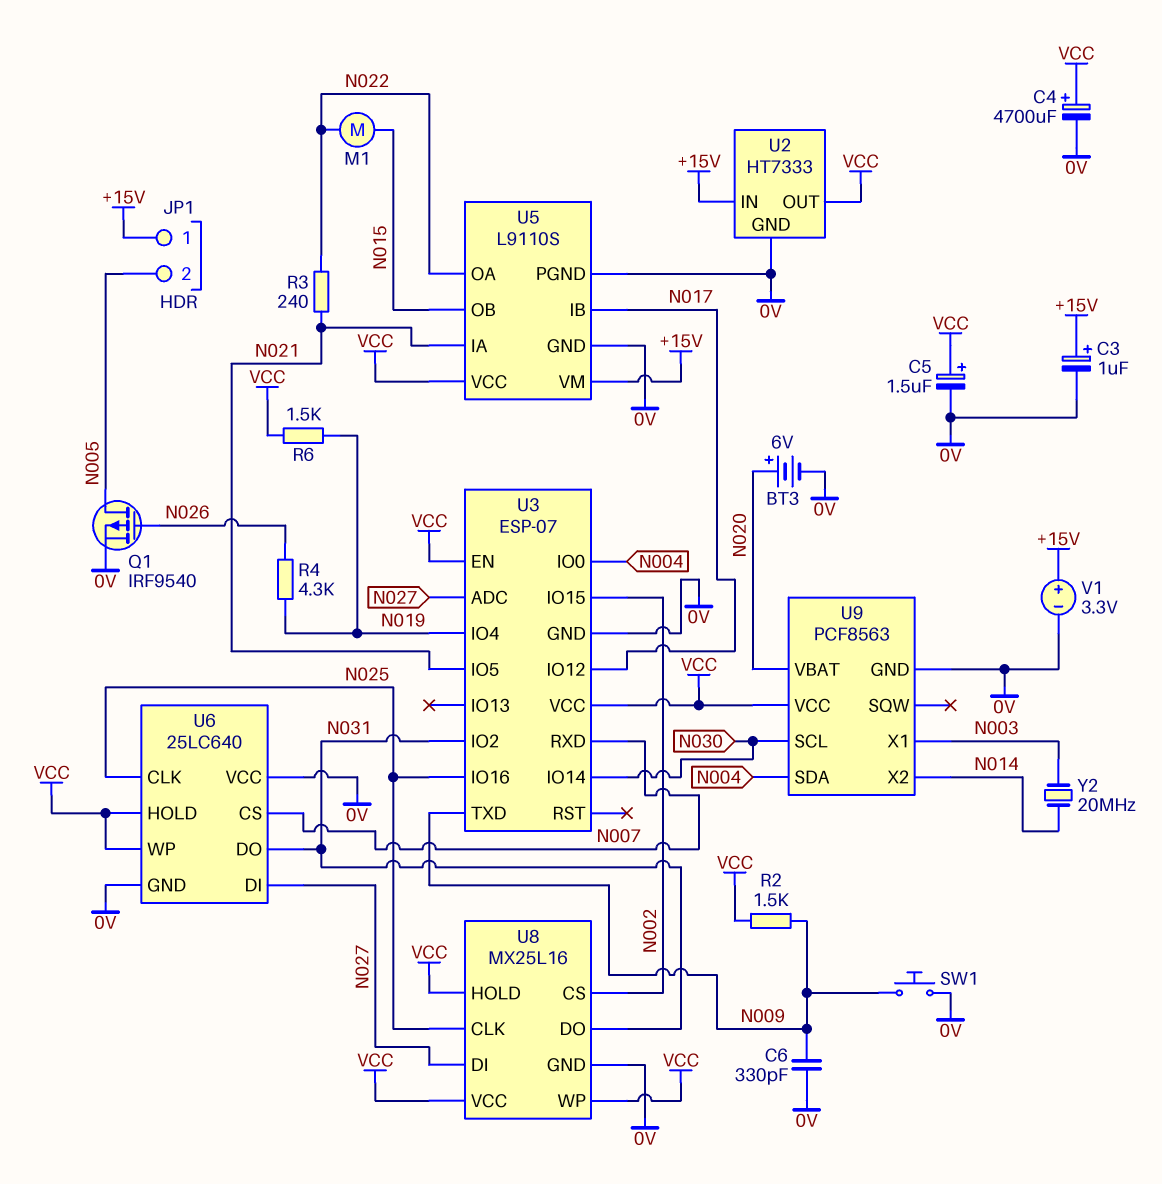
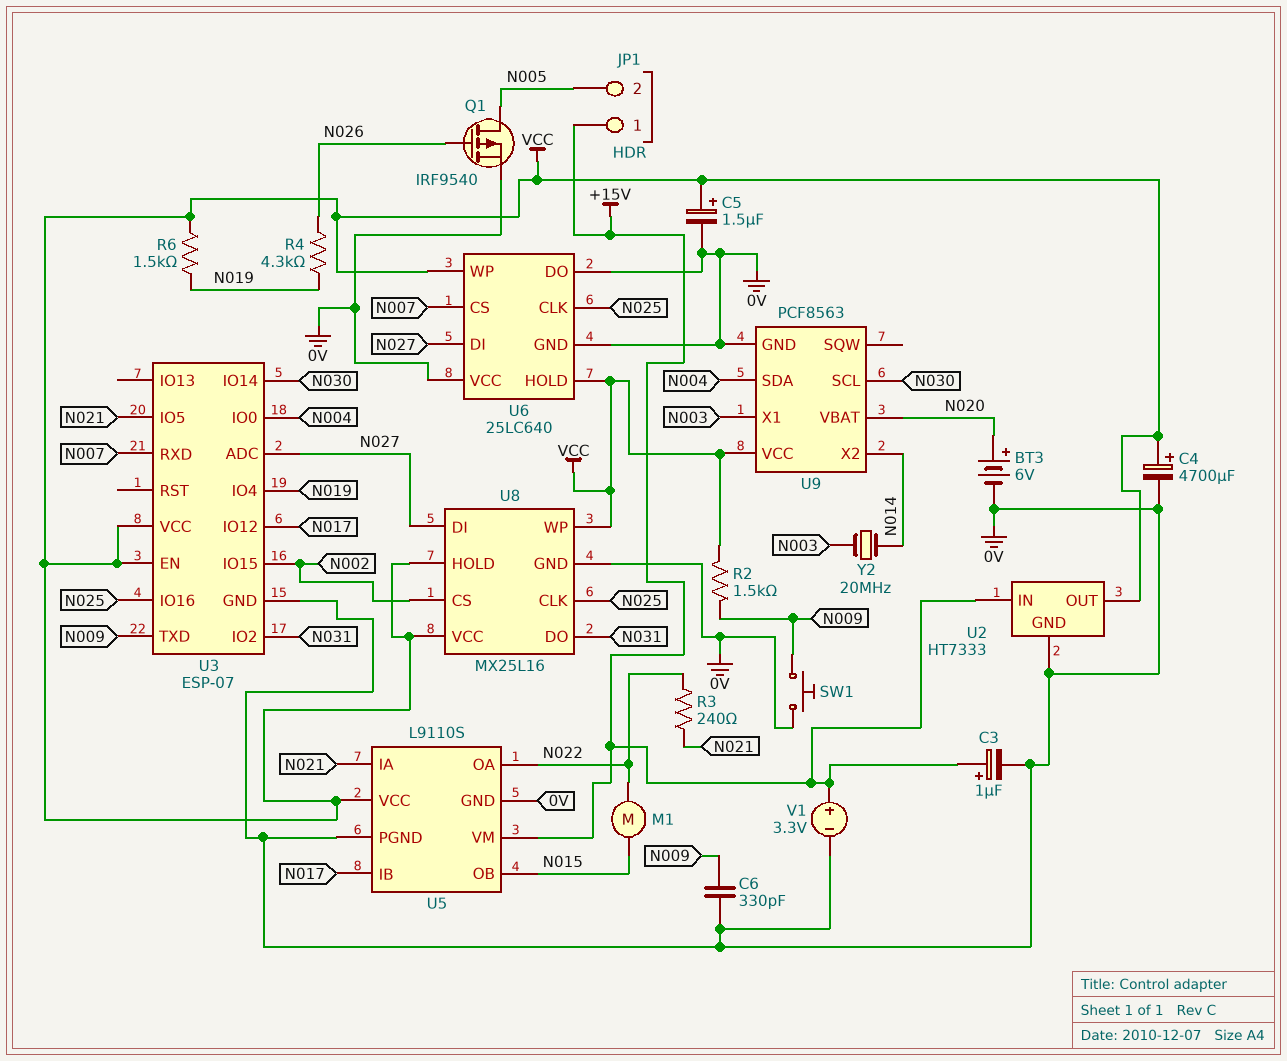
U6 pin DO: N031 -> 0V

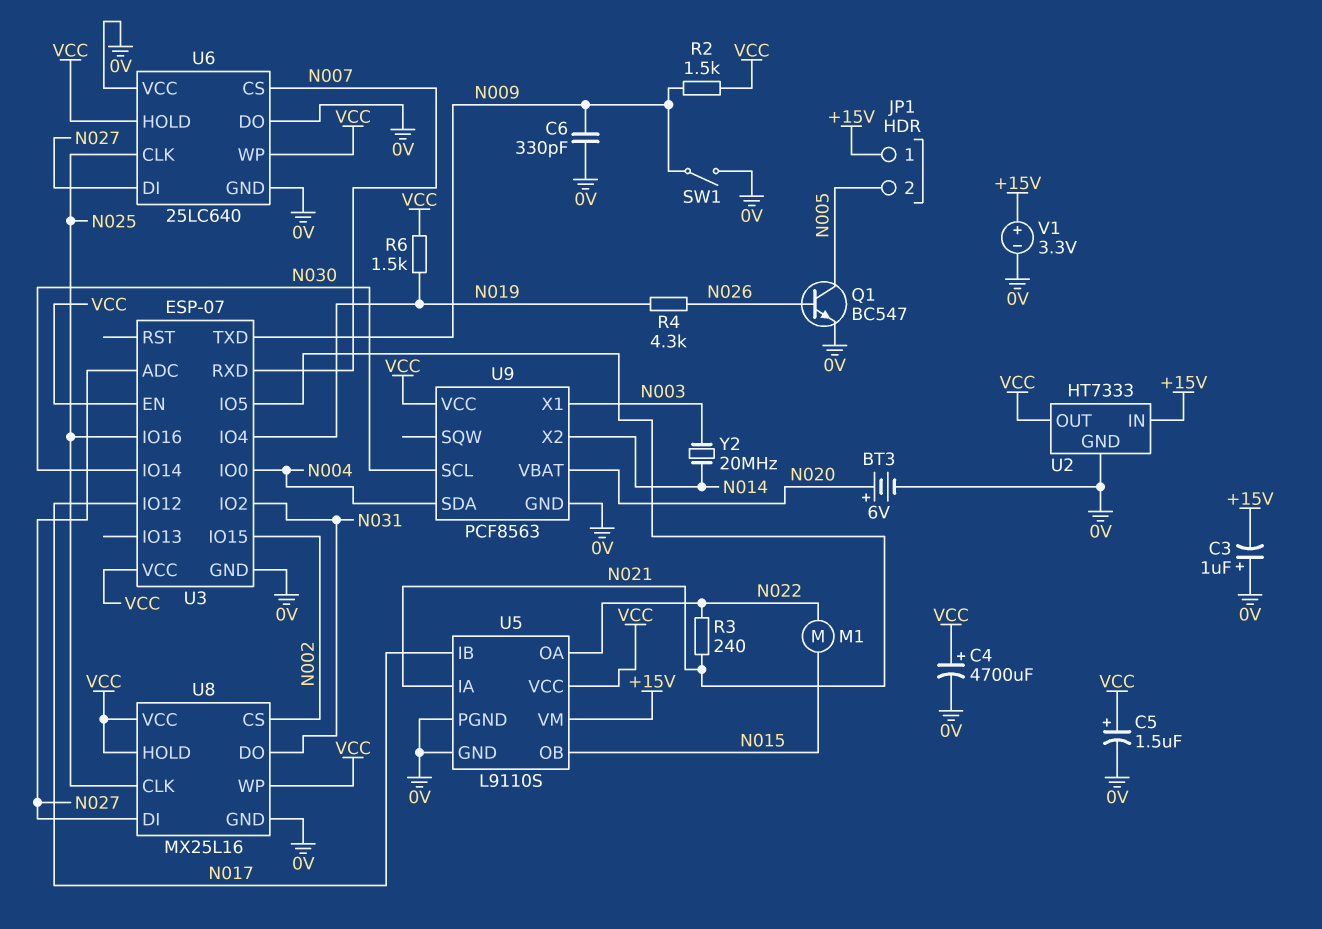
C3: 1uF (plus +15V, minus 0V) -> 1uF (plus 0V, minus +15V)
Q1: PMOS IRF9540 (G N026, D N005, S 0V) -> NPN BC547 (B N026, C N005, E 0V)
SW1: button (0V, N009) -> switch (0V, N009)

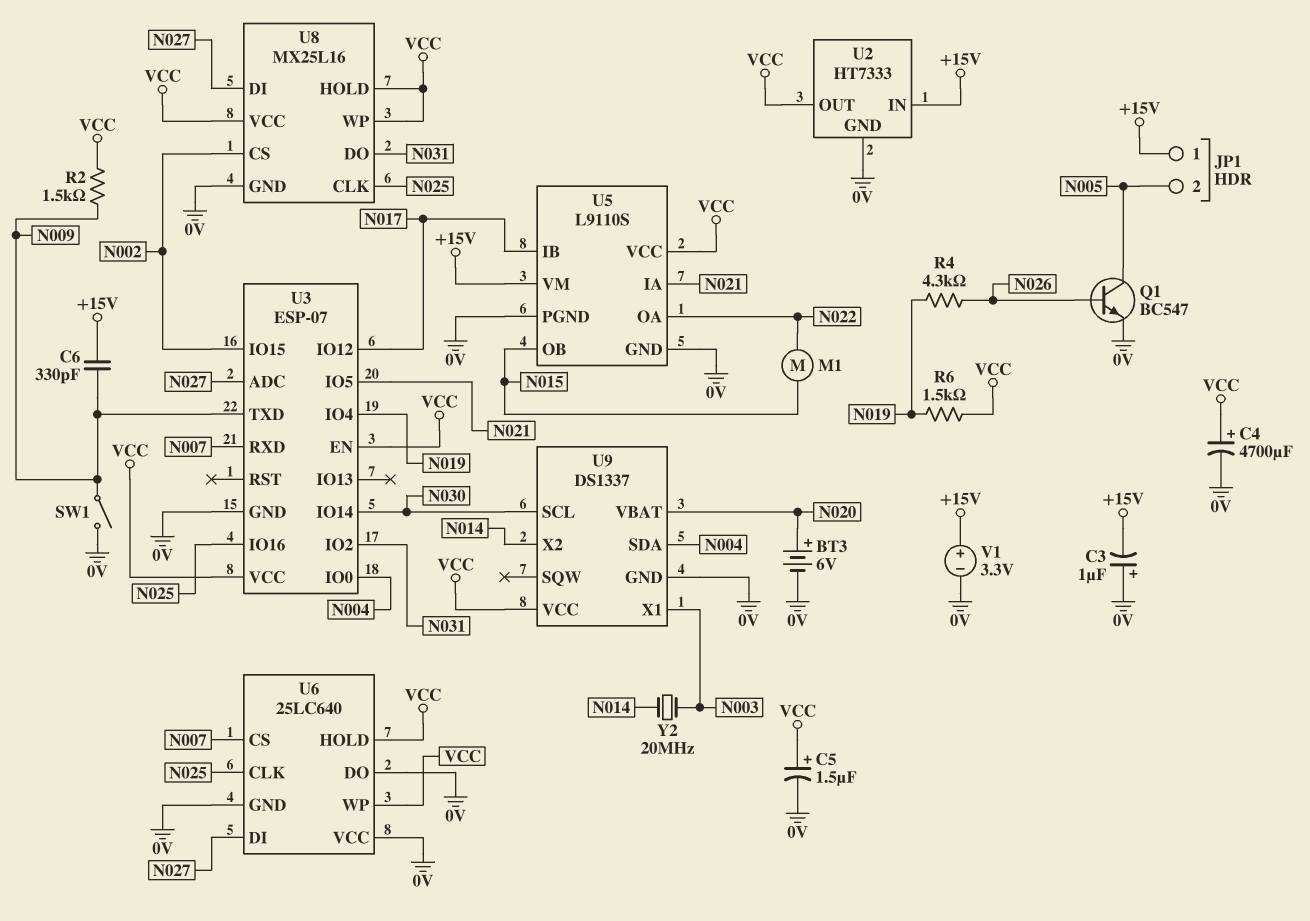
C6: 330pF (0V, N009) -> 330pF (+15V, N009)
R3: 240 (N021, N022) -> none
U9: PCF8563 -> DS1337

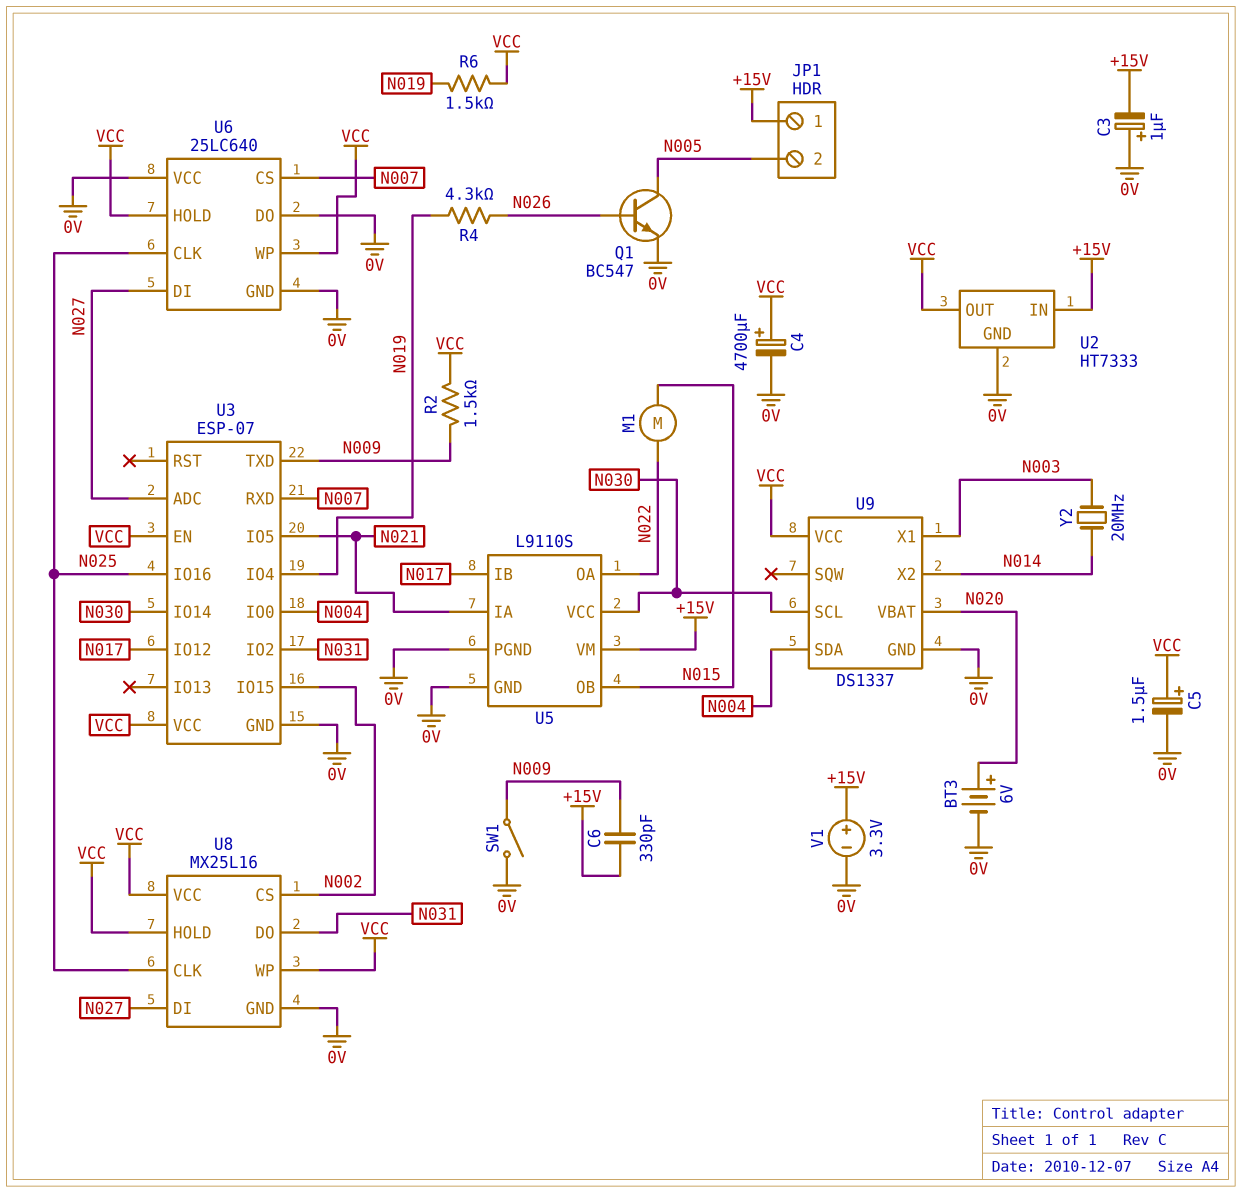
U5 pin VCC: VCC -> N030

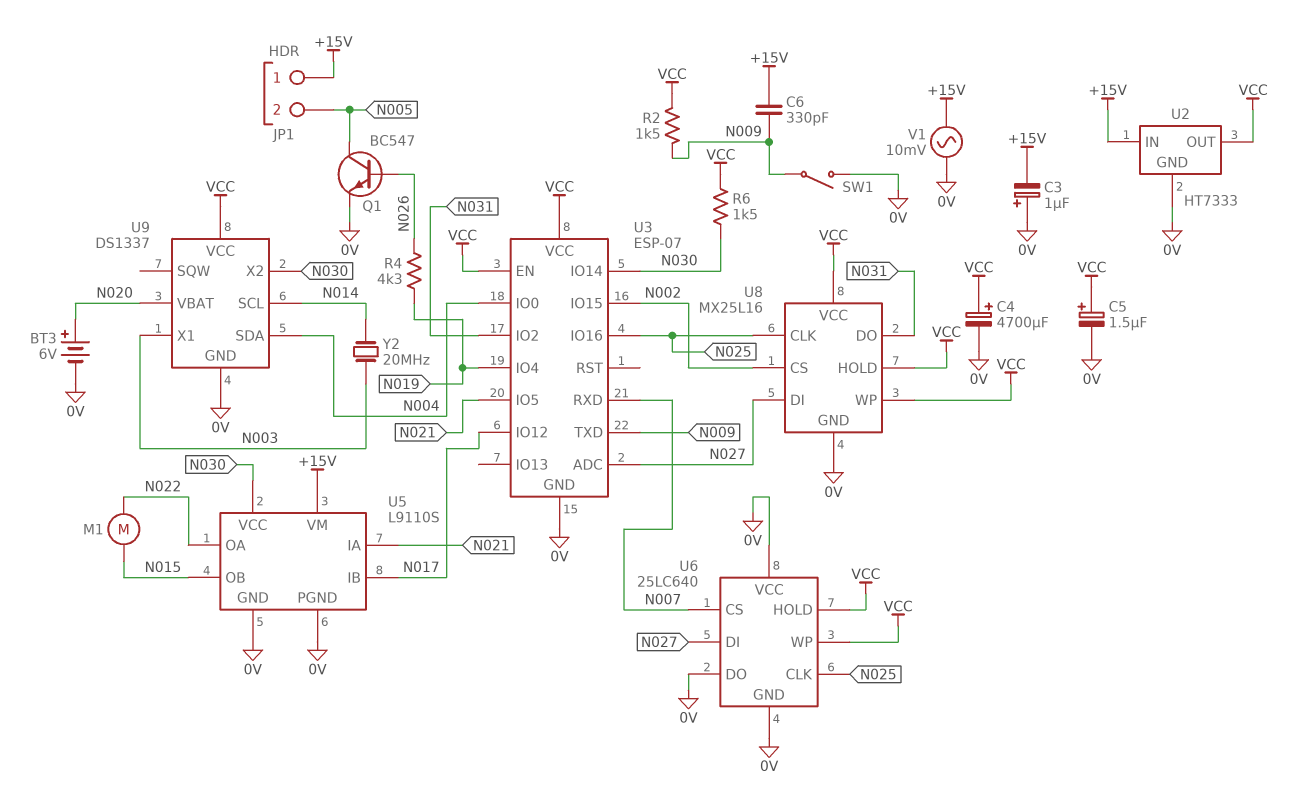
R6: 1.5k (N019, VCC) -> 1.5k (N030, VCC)
U9 pin SCL: N030 -> N014
U9 pin X2: N014 -> N030
V1: 3.3V (plus +15V, minus 0V) -> AC 10mV (+15V, 0V)

